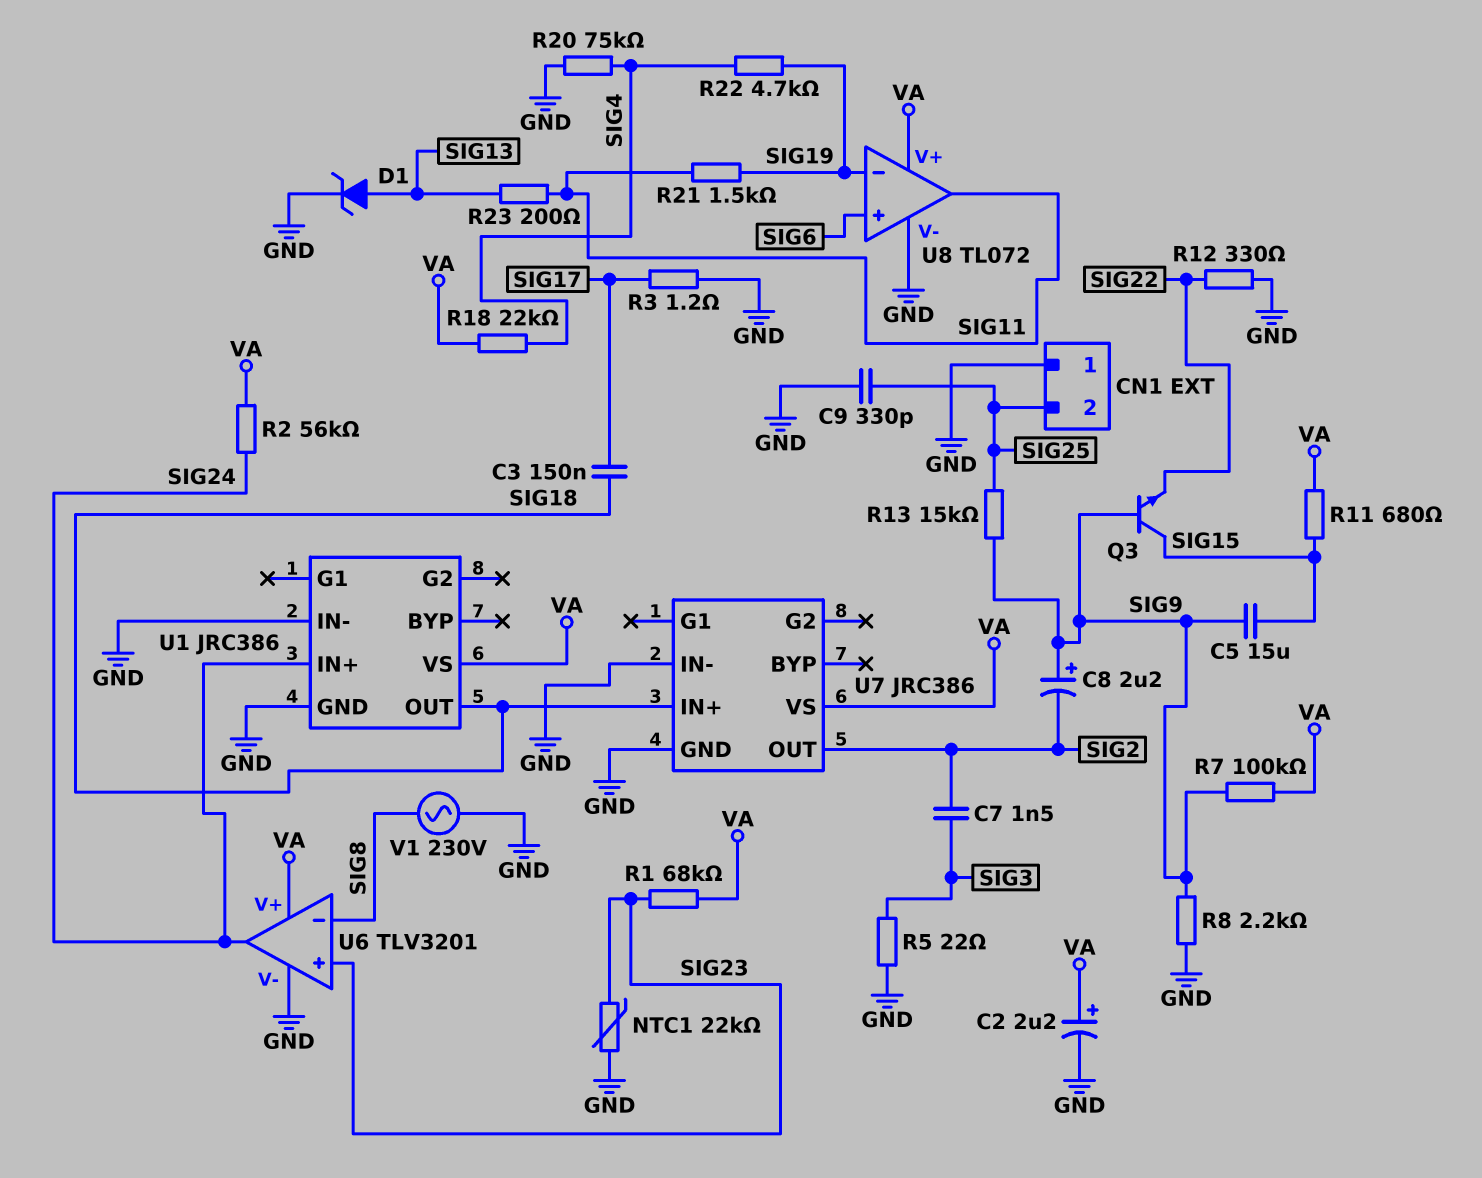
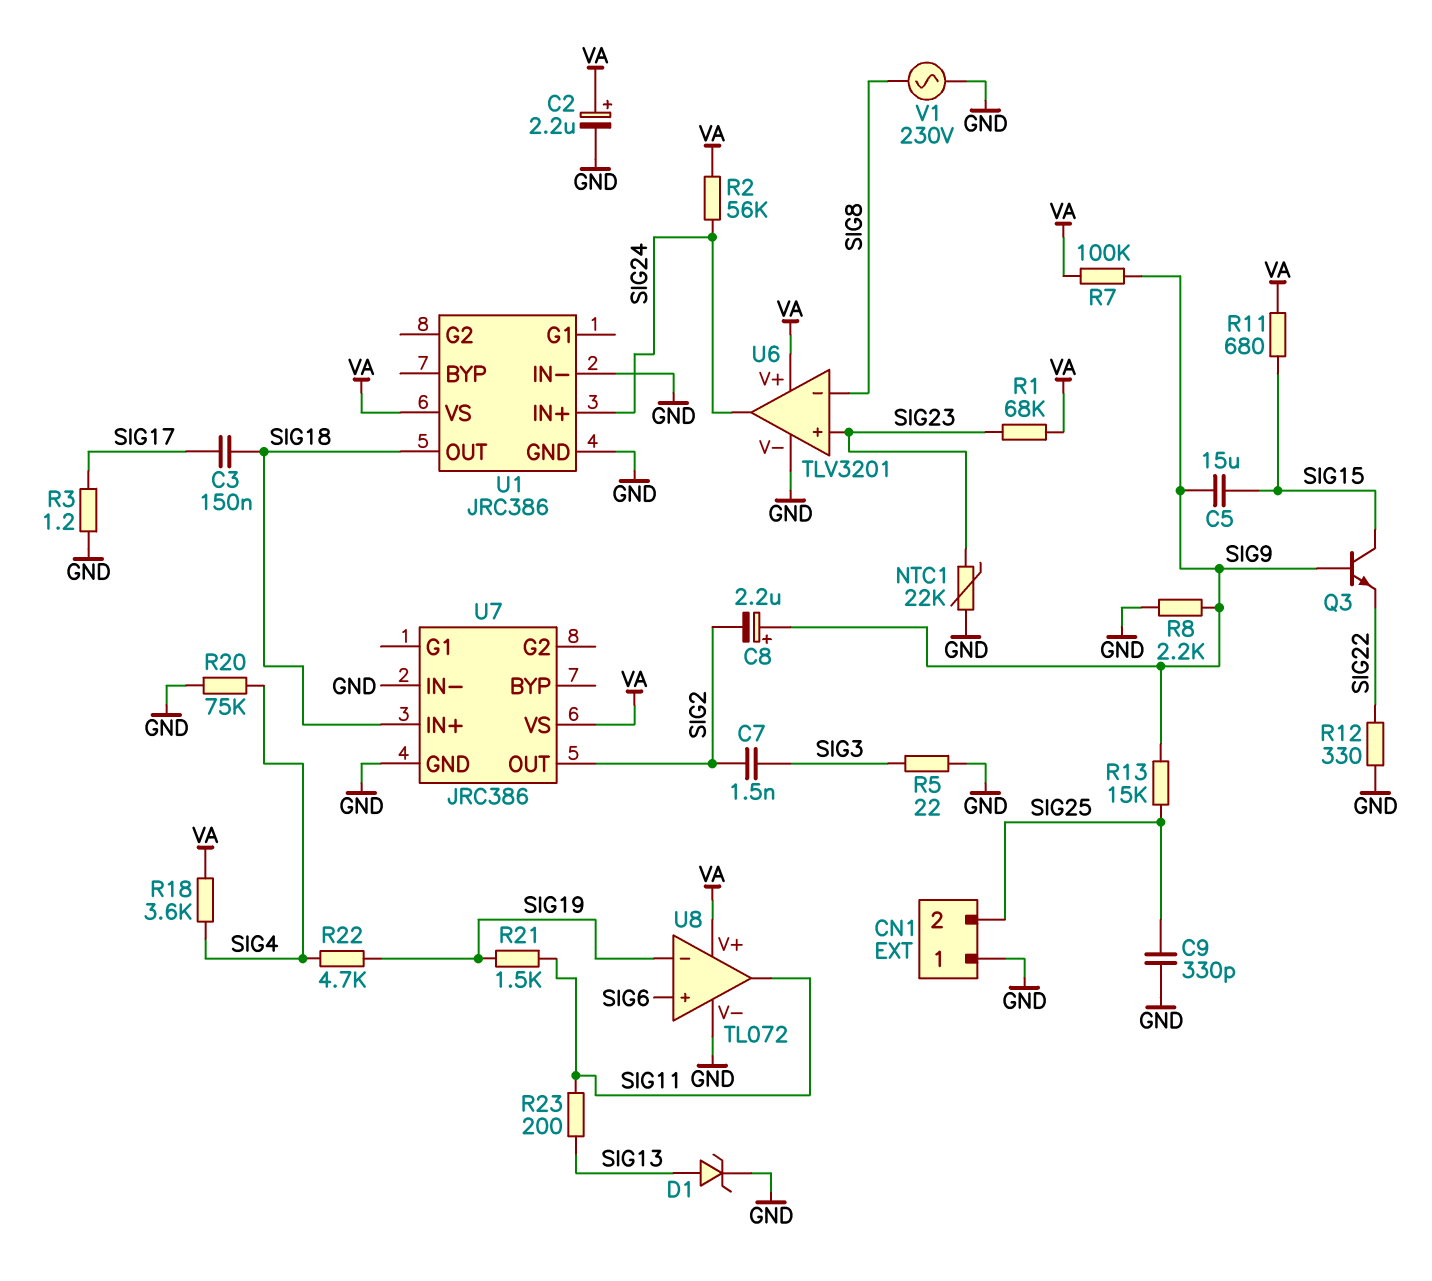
R18: 22k (SIG4, VA) -> 3.6k (SIG4, VA)

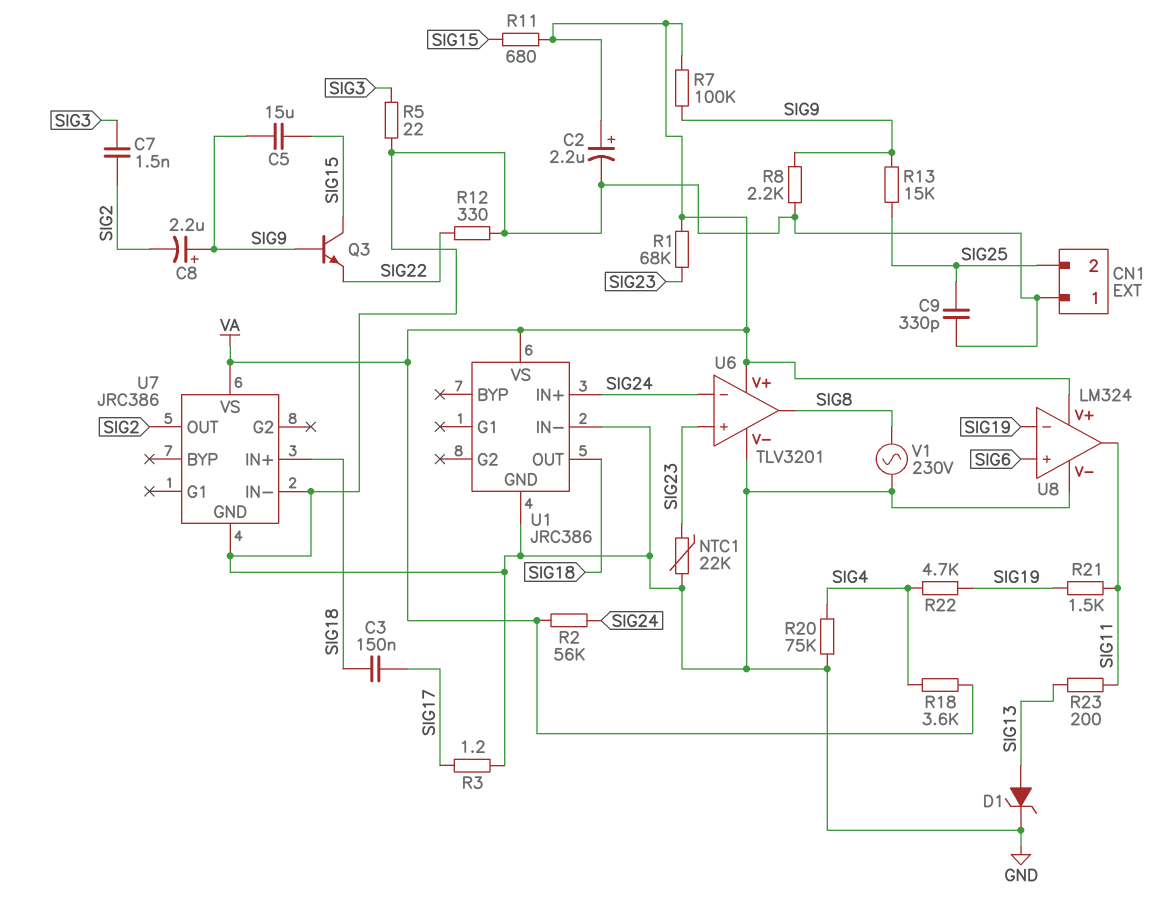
U6 pin in-: SIG8 -> SIG24
U6 pin out: SIG24 -> SIG8
U8: TL072 -> LM324

